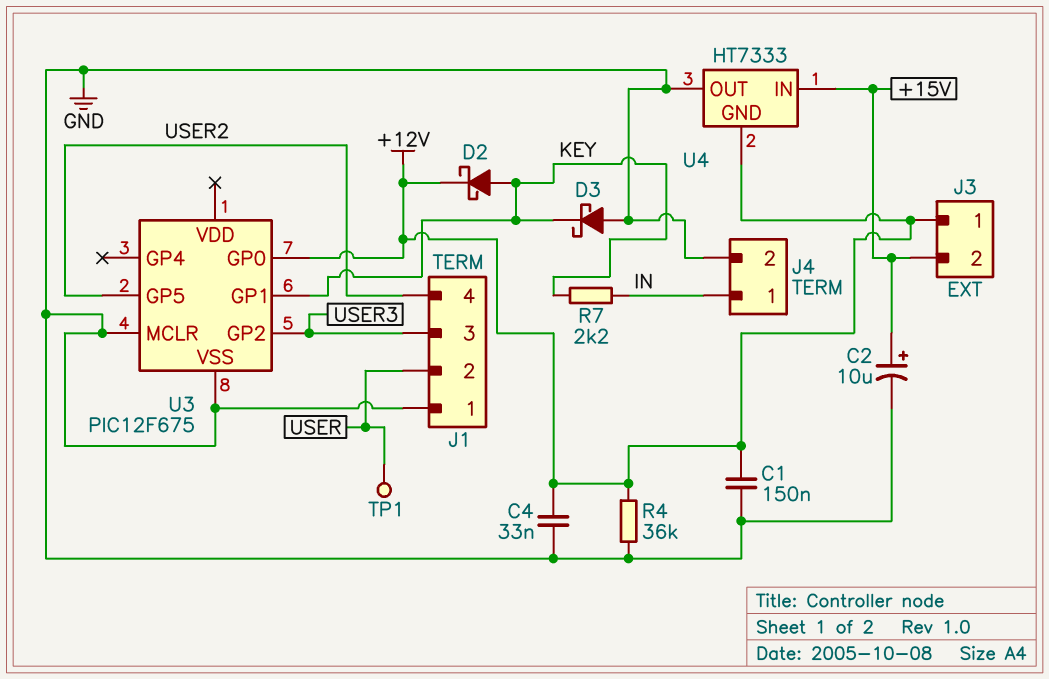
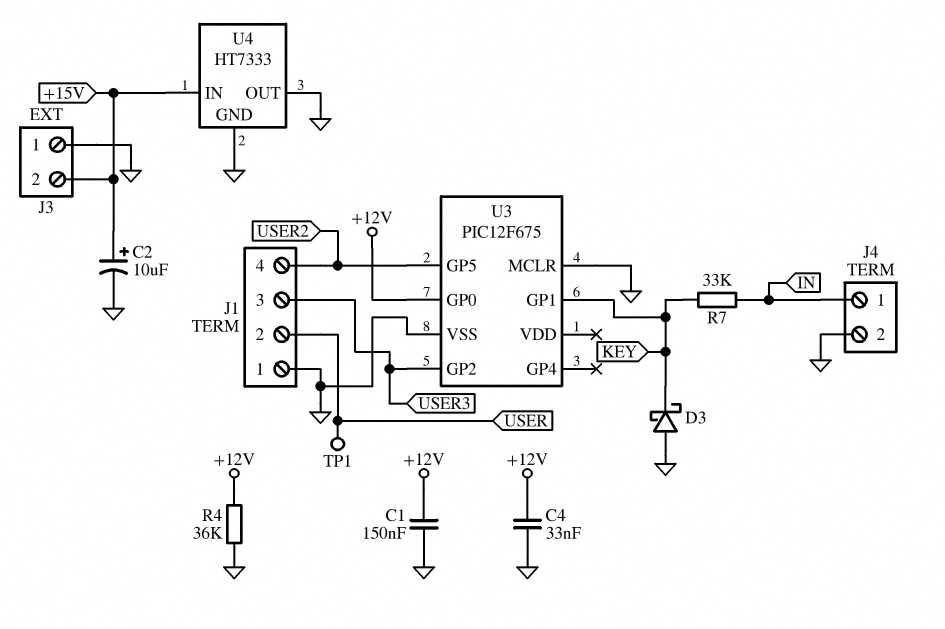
D2: schottky (A KEY, K +12V) -> none
J3 pin 1: +12V -> GND
R7: 2.2k (IN, KEY) -> 33k (IN, KEY)
U4 pin GND: +12V -> GND

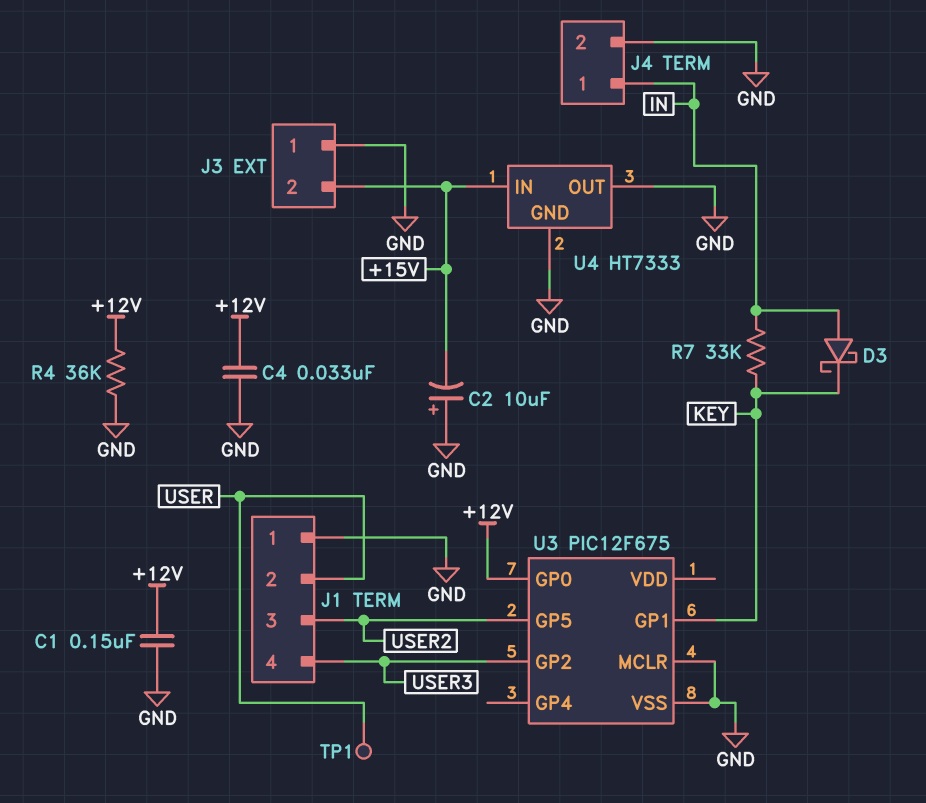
C2: 10uF (plus +15V, minus GND) -> 10uF (plus GND, minus +15V)
D3: schottky (A GND, K KEY) -> schottky (A IN, K KEY)
J1 pin 3: USER3 -> USER2
J1 pin 4: USER2 -> USER3

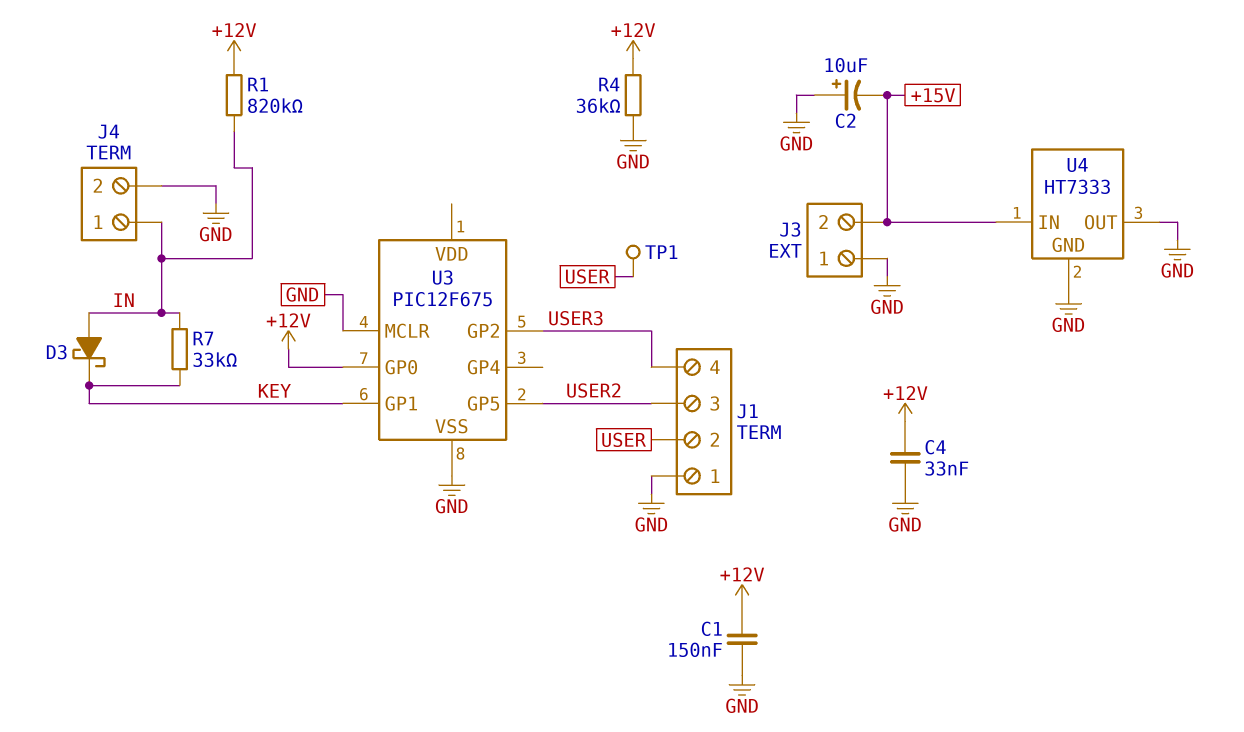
R1: none -> 820k (+12V, IN)

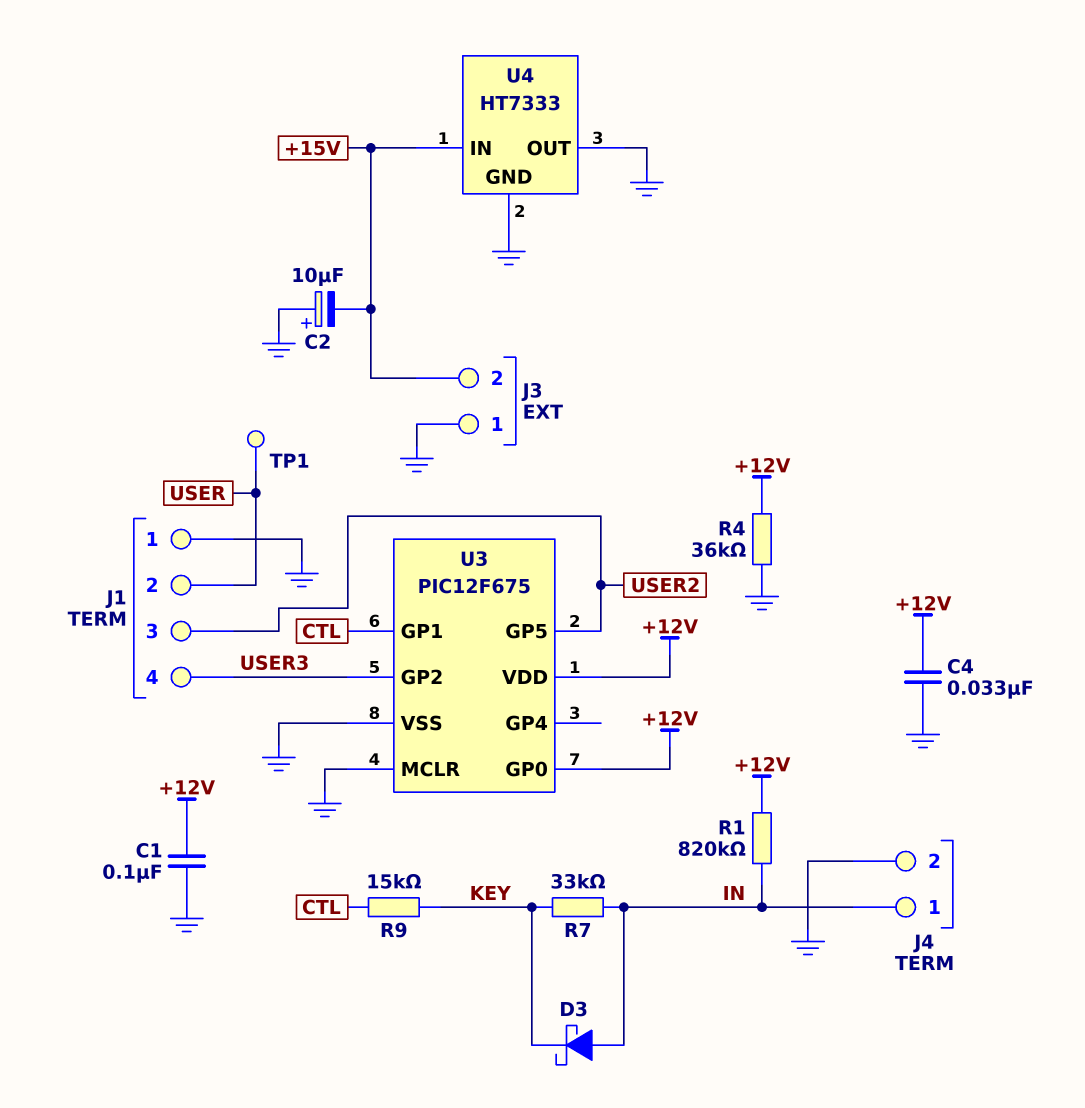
C1: 150nF (+12V, GND) -> 100nF (+12V, GND)
R9: none -> 15k (CTL, KEY)
U3 pin GP1: KEY -> CTL
U3 pin VDD: none -> +12V

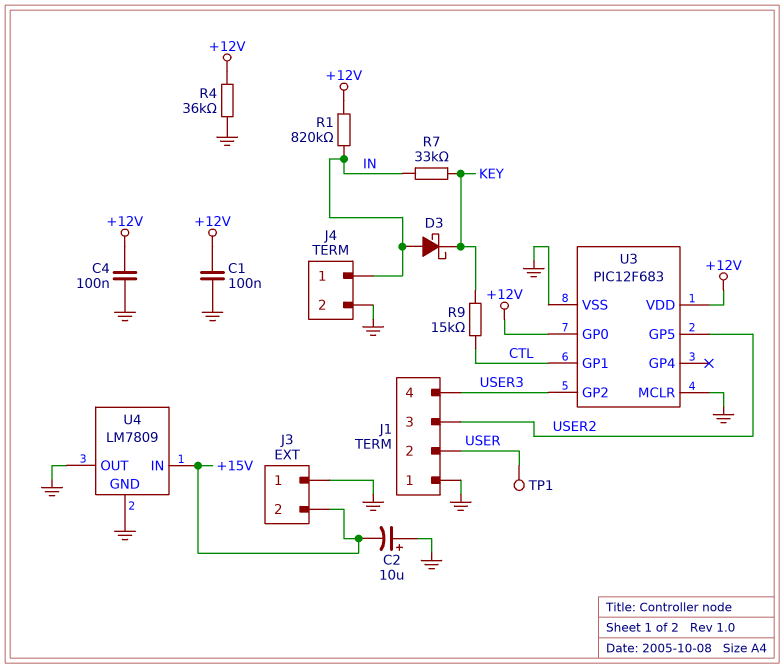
C4: 33nF (+12V, GND) -> 100nF (+12V, GND)
U3: PIC12F675 -> PIC12F683
U4: HT7333 -> LM7809

